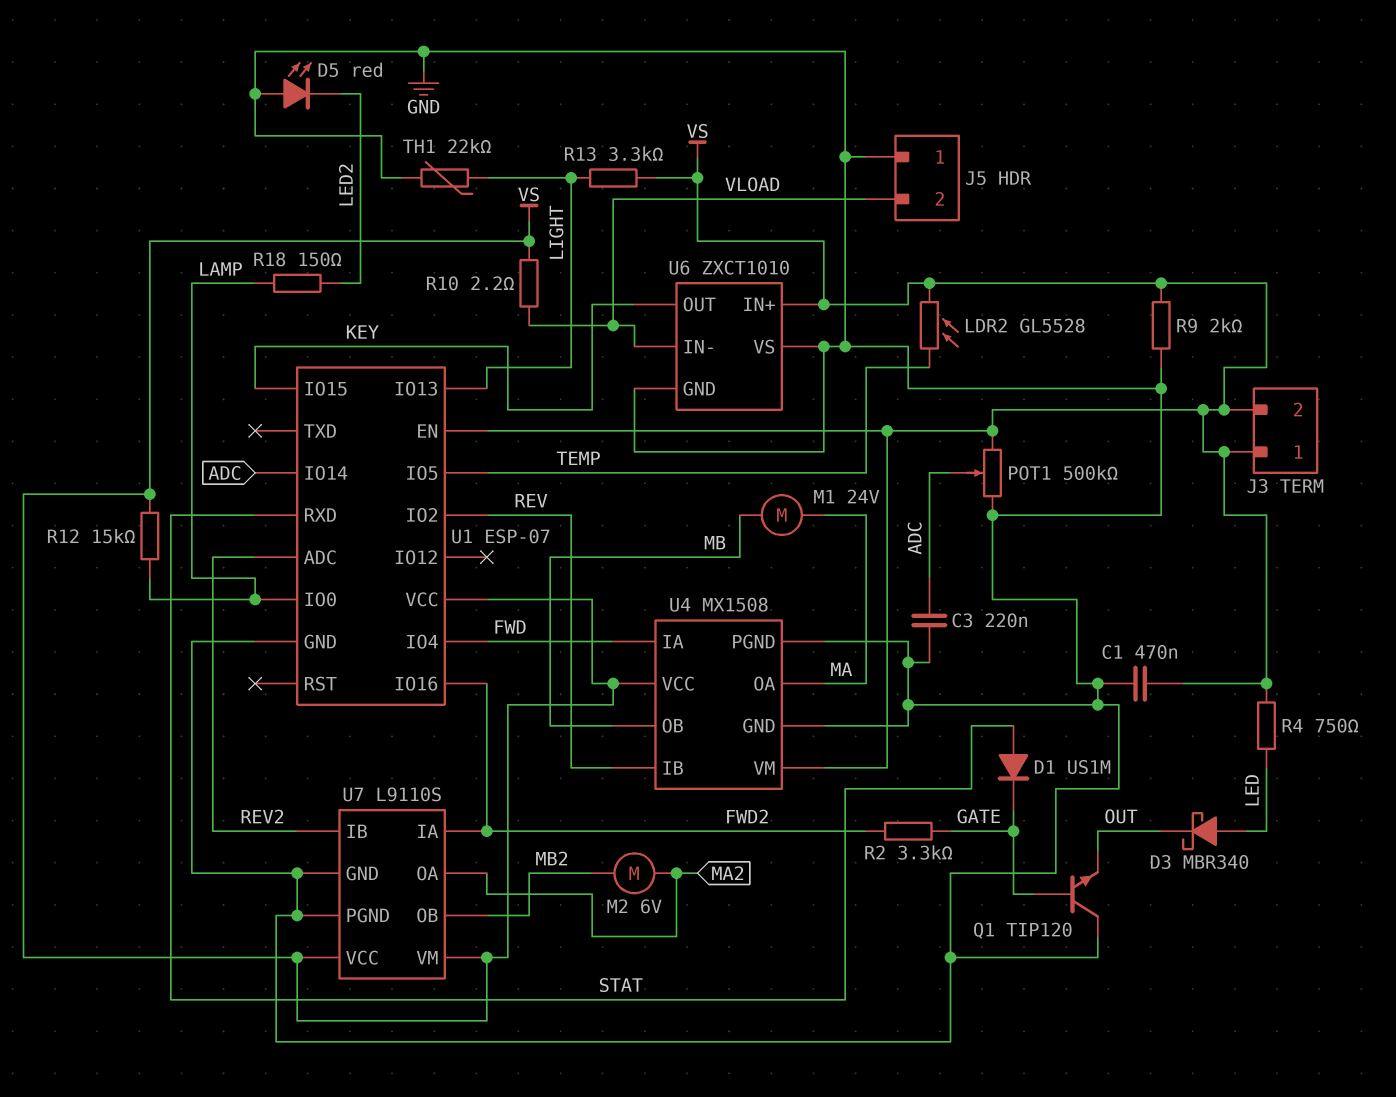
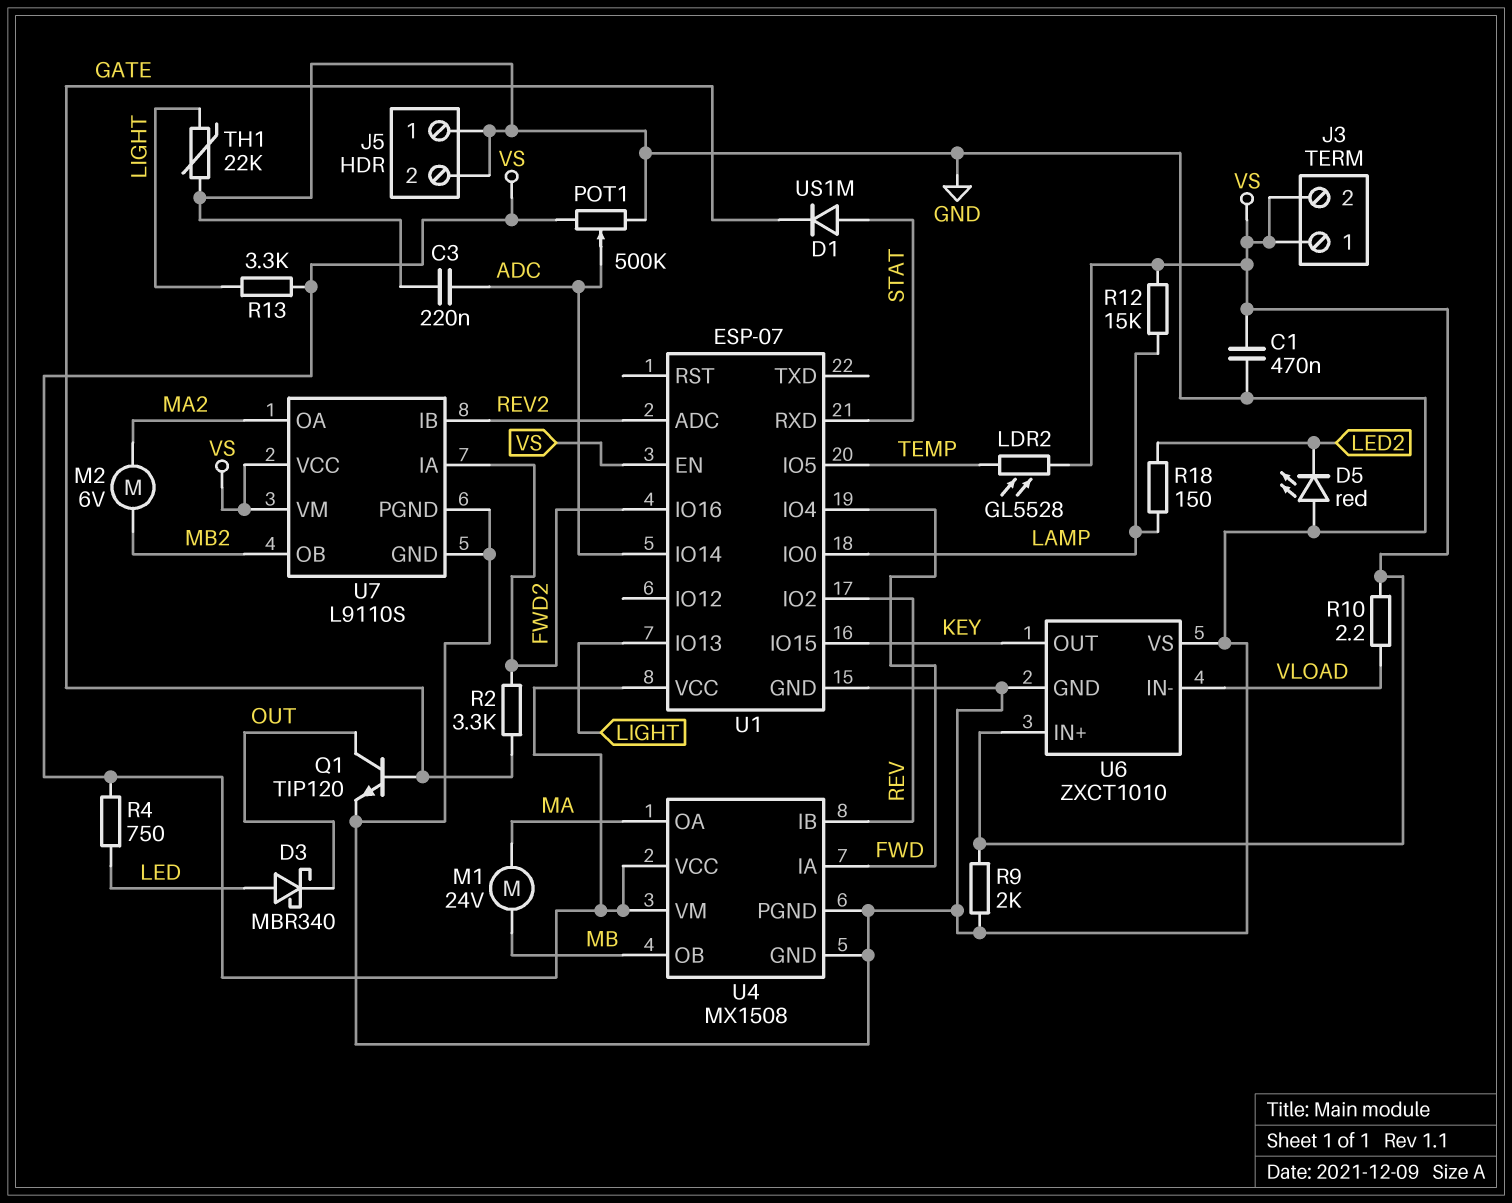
J5 pin 2: VLOAD -> GND
Q1: NPN TIP120 (B GATE, C GND, E OUT) -> NPN TIP120 (B GATE, C OUT, E GND)

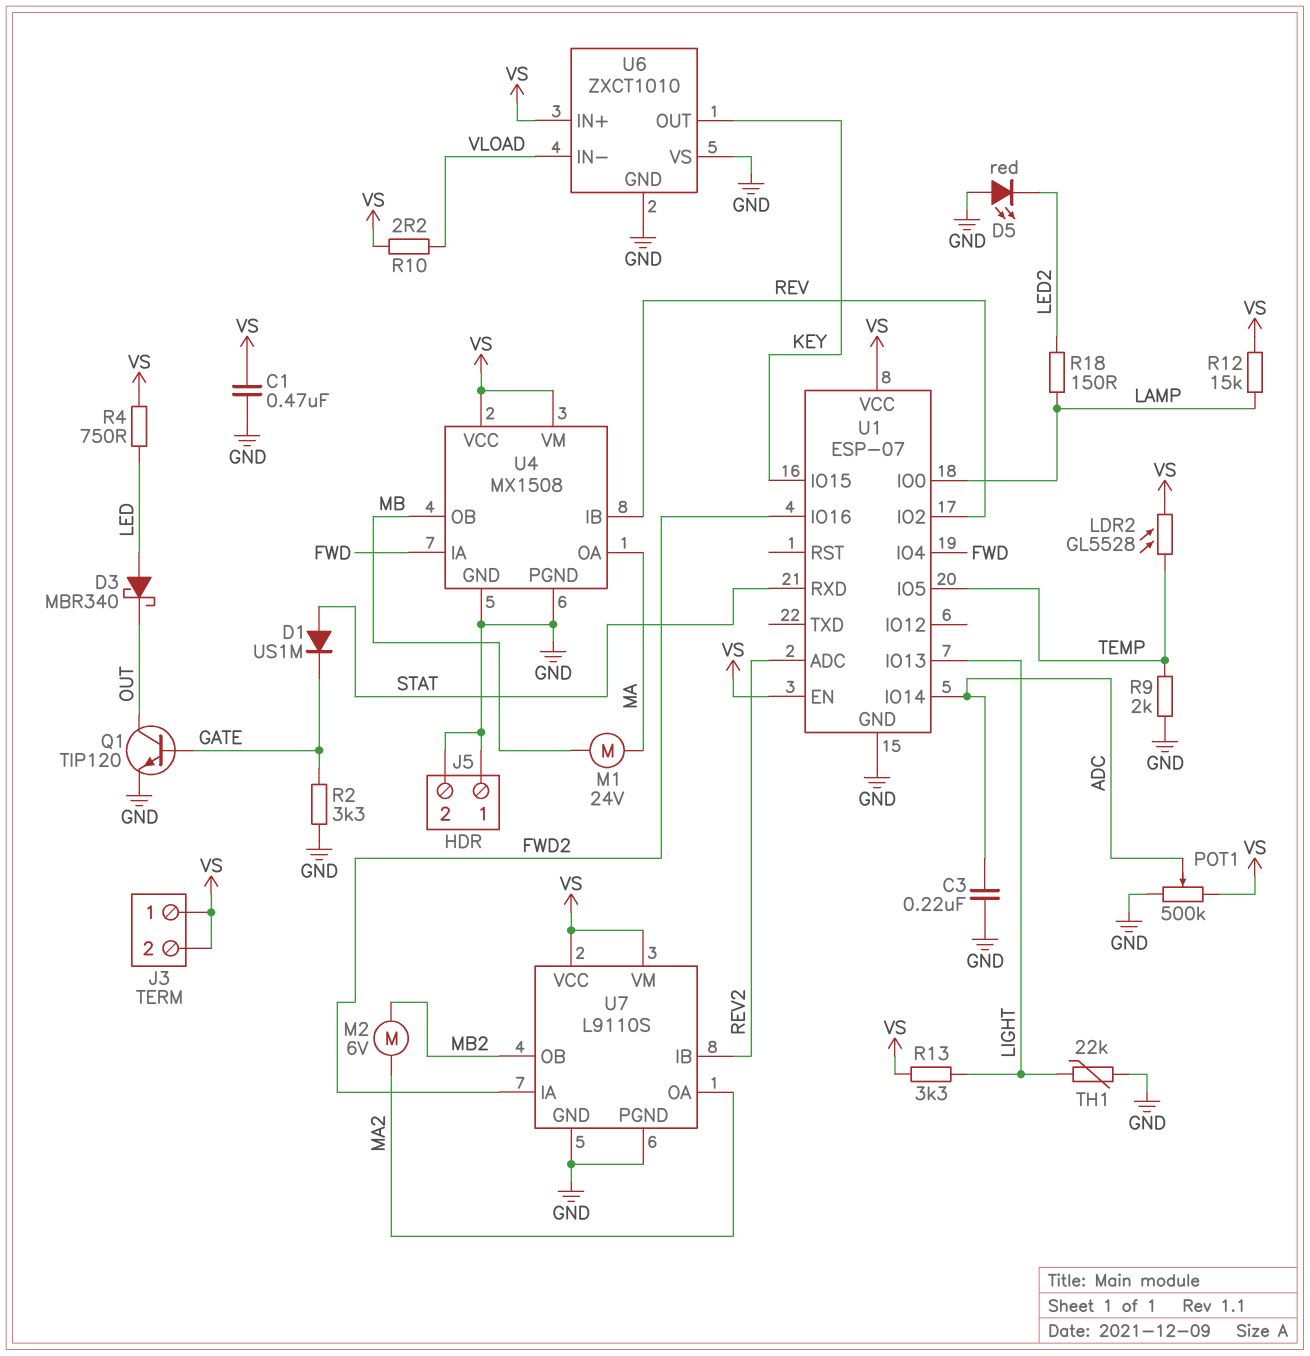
R2: 3.3k (FWD2, GATE) -> 3.3k (GATE, GND)
R9: 2k (GND, VS) -> 2k (GND, TEMP)

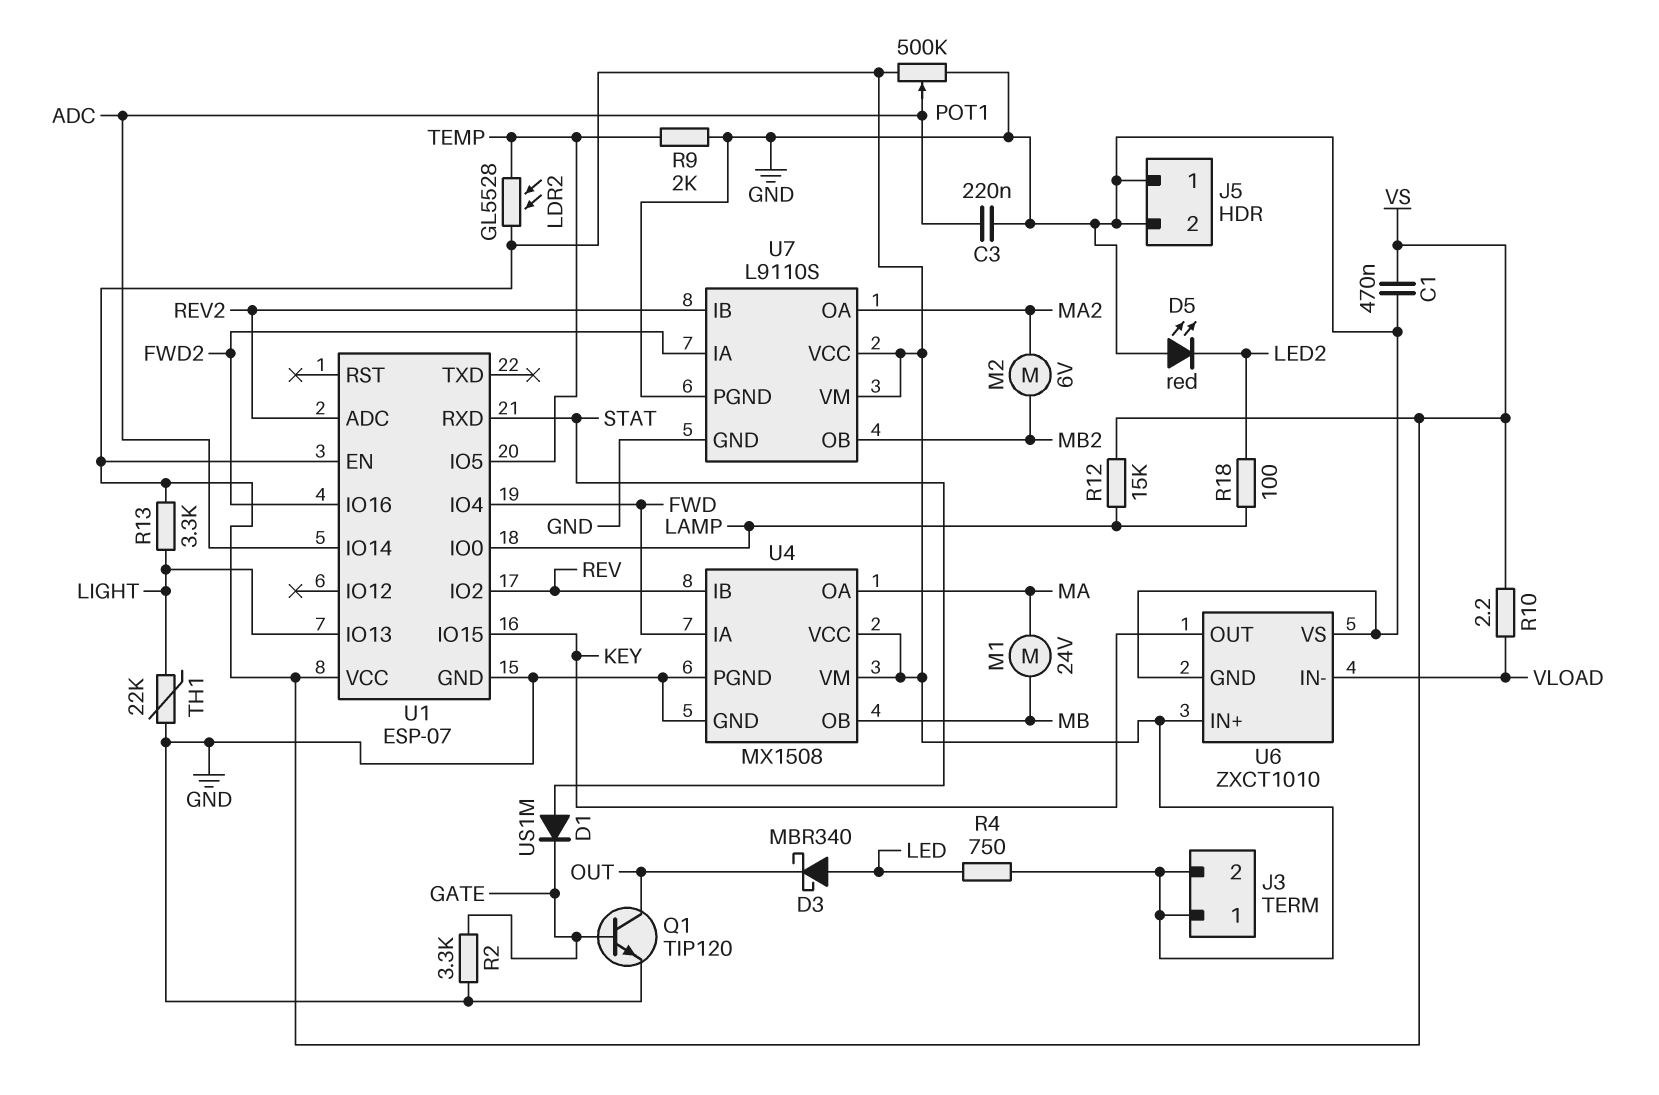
R18: 150 (LAMP, LED2) -> 100 (LAMP, LED2)

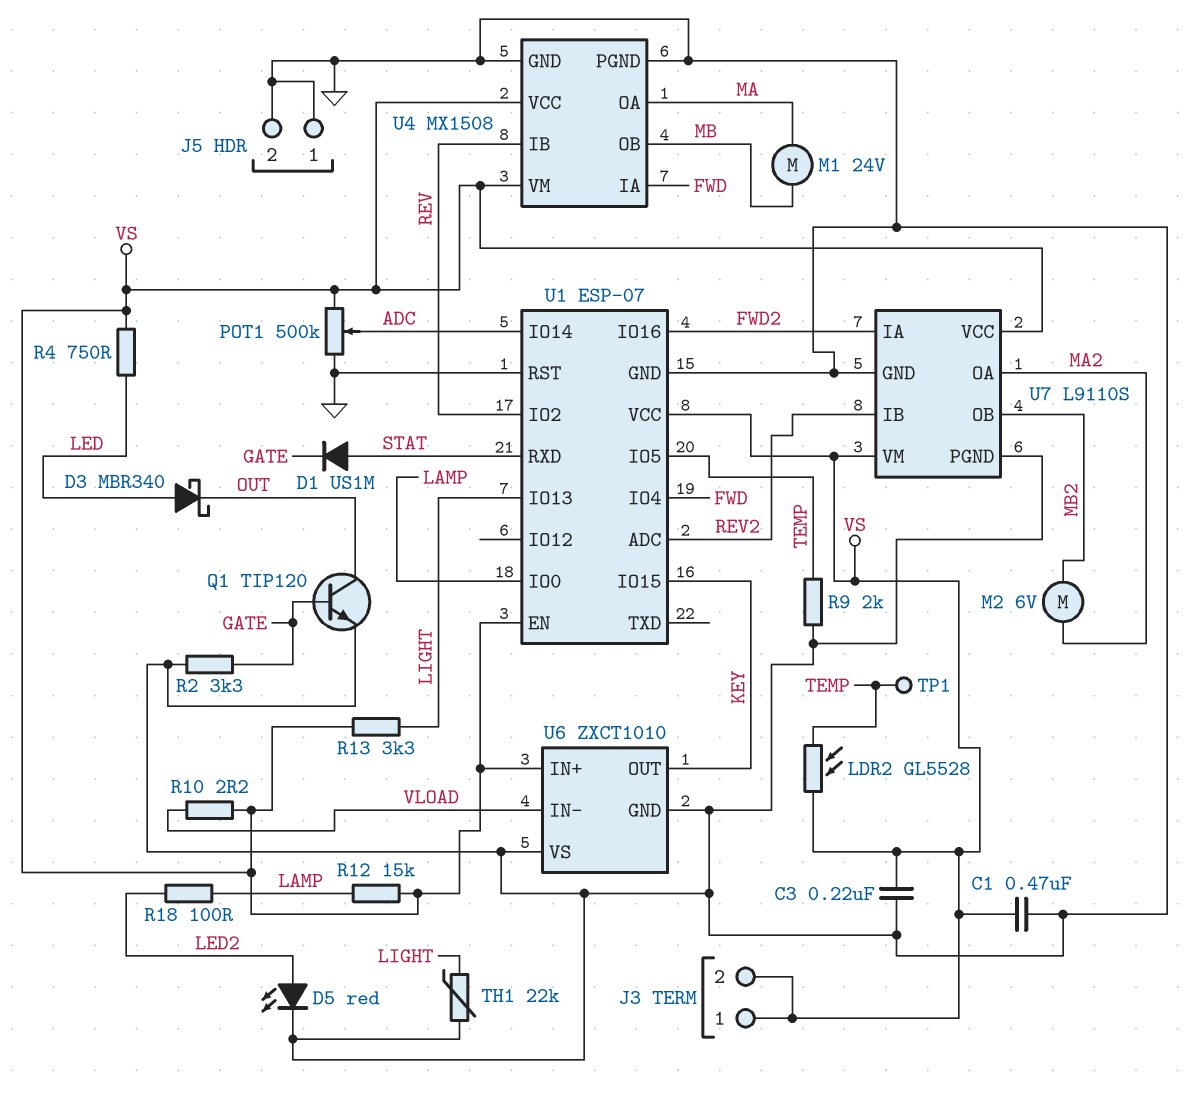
C3: 220nF (ADC, GND) -> 220nF (GND, VS)
D5: LED red (A GND, K LED2) -> LED red (A LED2, K GND)
TP1: none -> test point (TEMP)
U1 pin RST: none -> GND

